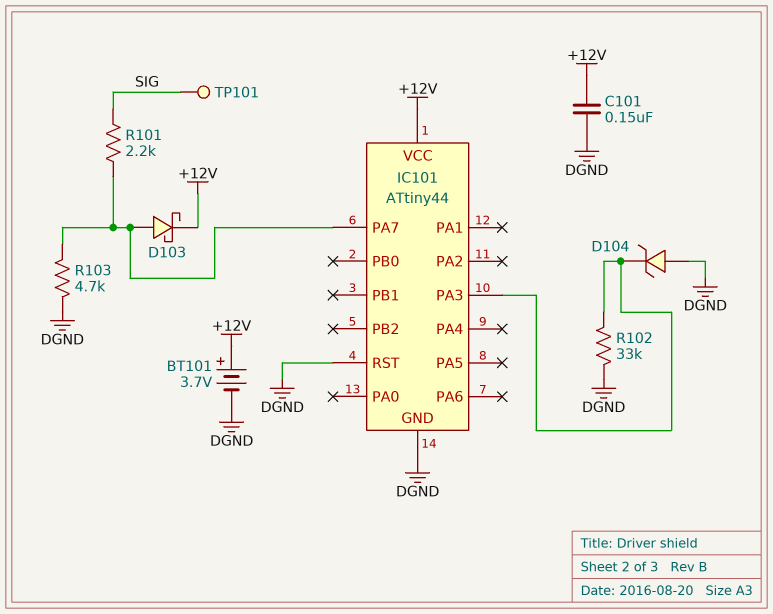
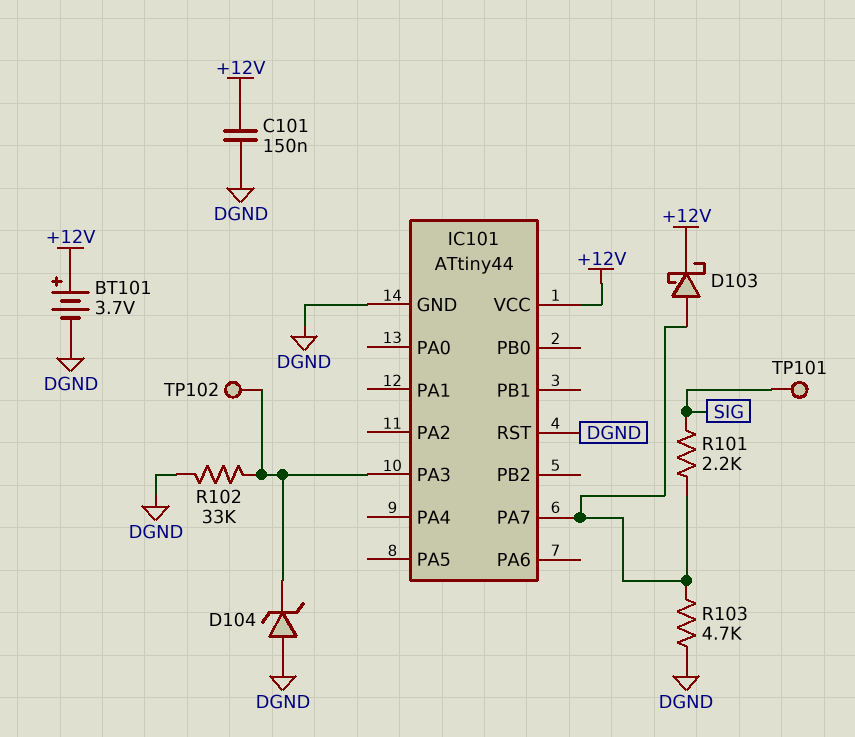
TP102: none -> test point (IC101/PA3)

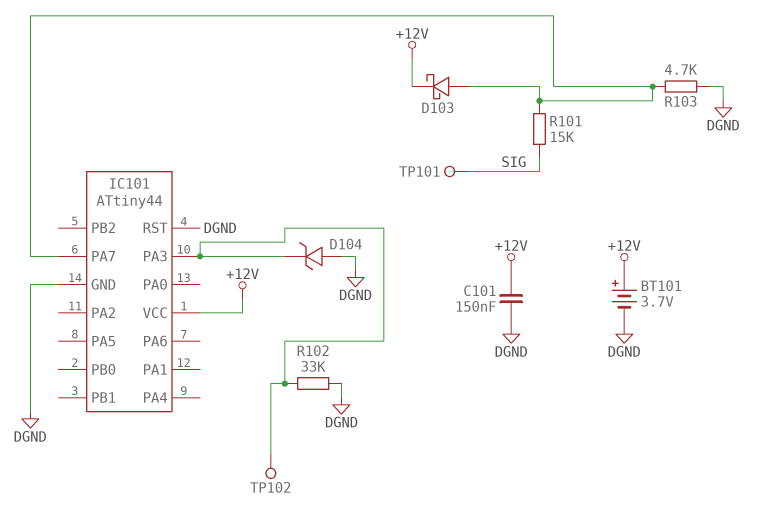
R101: 2.2k (IC101/PA7, SIG) -> 15k (IC101/PA7, SIG)

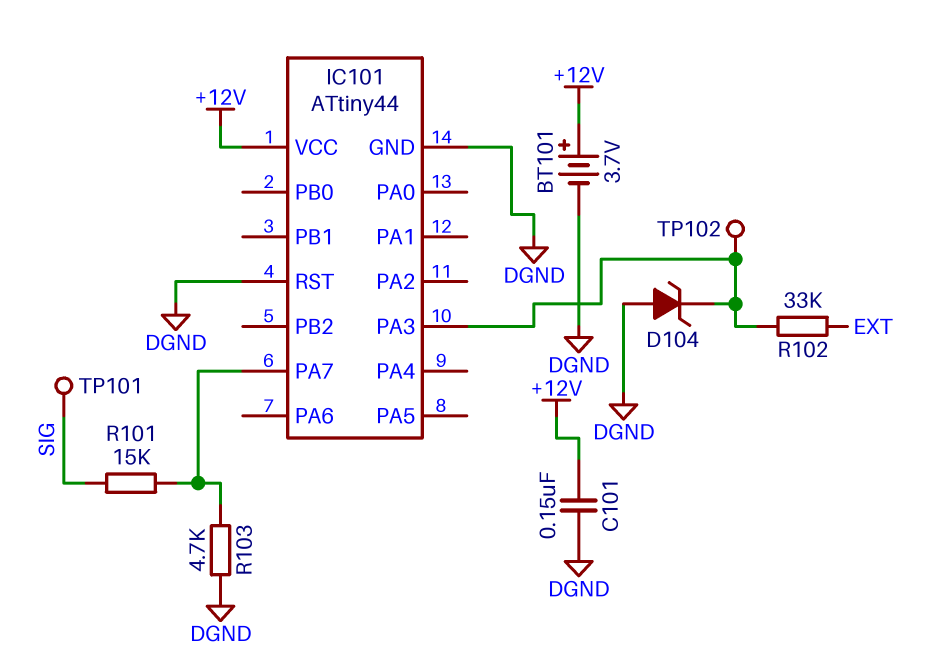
D103: schottky (A IC101/PA7, K +12V) -> none
R102: 33k (DGND, IC101/PA3) -> 33k (EXT, IC101/PA3)

